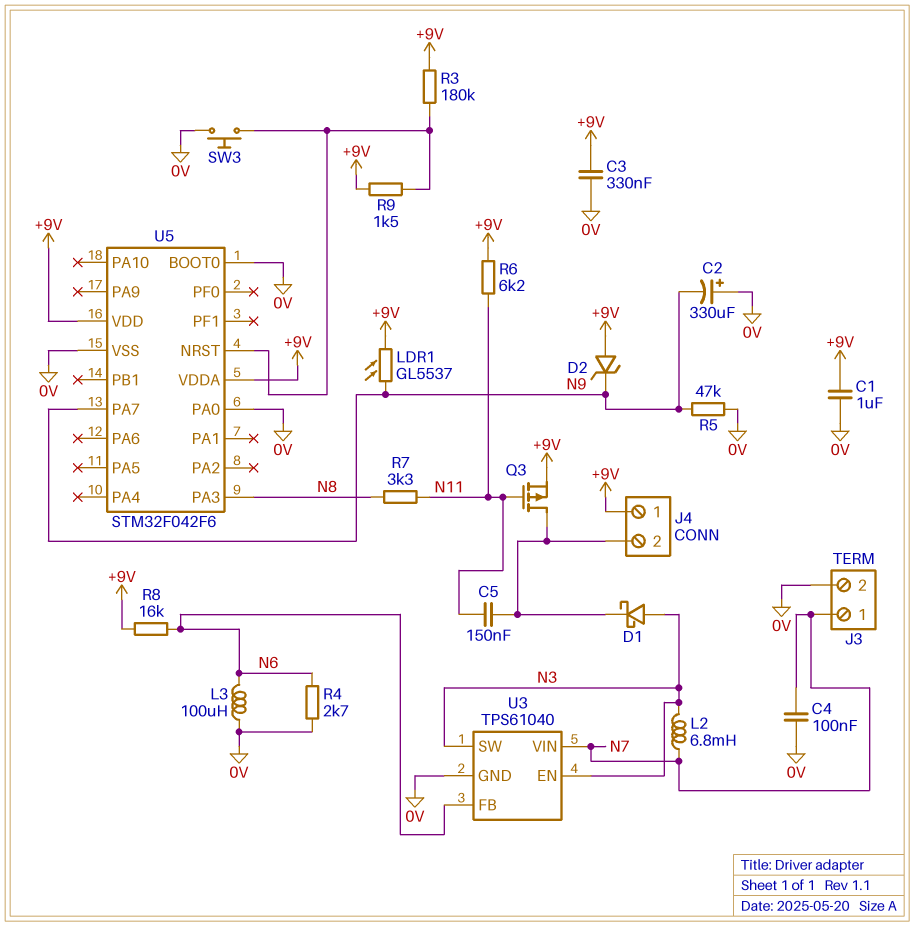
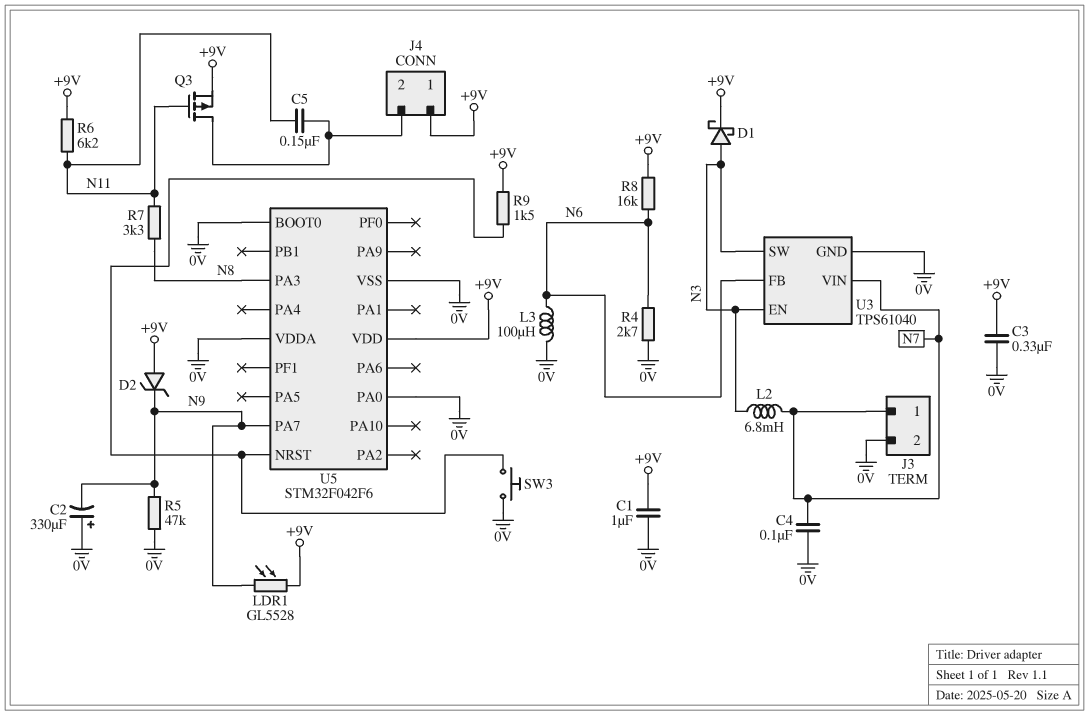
D1: schottky (A N3, K J4/2) -> schottky (A N3, K +9V)
LDR1: GL5537 (+9V, N9) -> GL5528 (+9V, N9)
R3: 180k (+9V, U5/NRST) -> none
U5 pin VDDA: +9V -> 0V

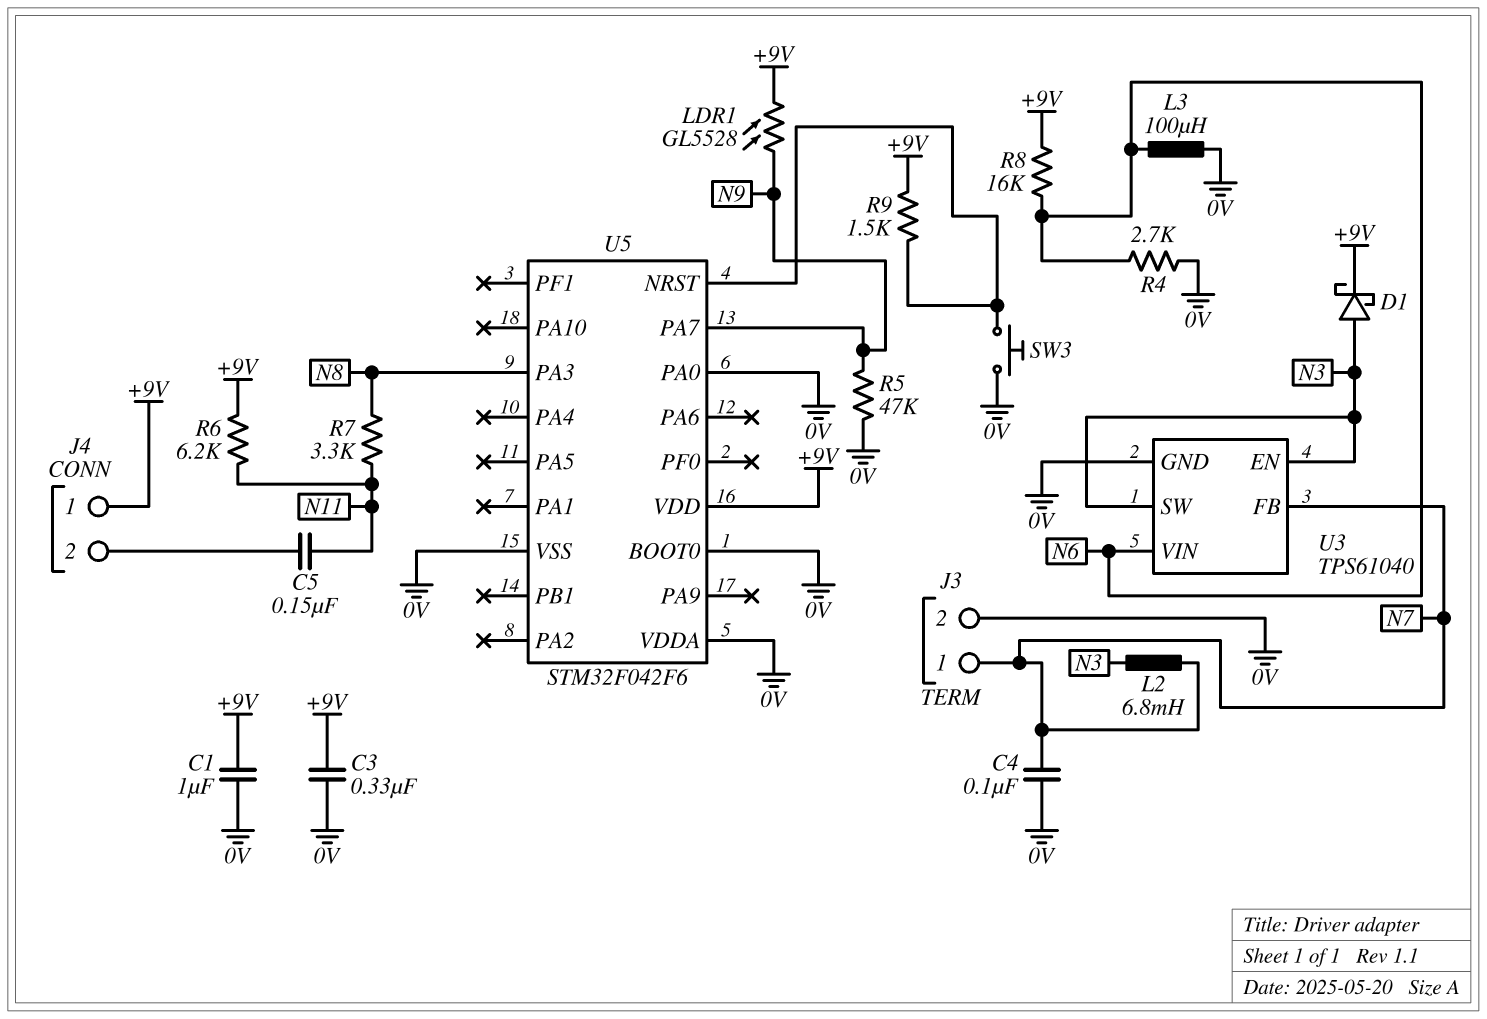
C2: 330uF (plus 0V, minus N9) -> none
D2: zener (A +9V, K N9) -> none
Q3: PMOS (G N11, D J4/2, S +9V) -> none
U3 pin FB: N6 -> N7
U3 pin VIN: N7 -> N6

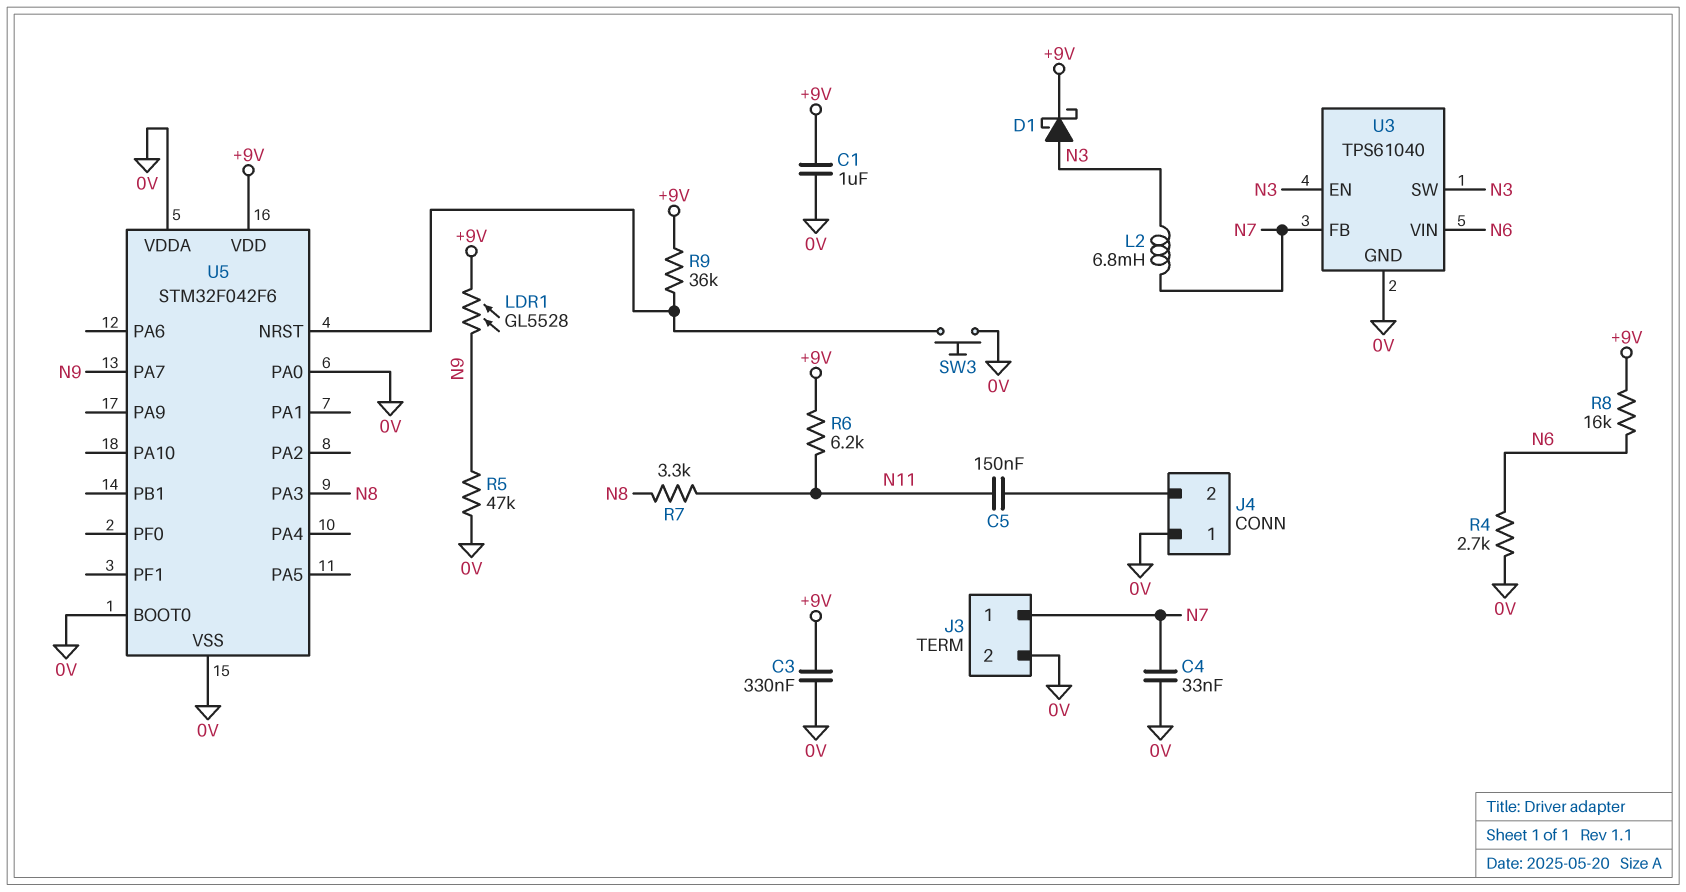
C4: 100nF (0V, N7) -> 33nF (0V, N7)
J4 pin 1: +9V -> 0V
L3: 100uH (0V, N6) -> none
R9: 1.5k (+9V, U5/NRST) -> 36k (+9V, U5/NRST)

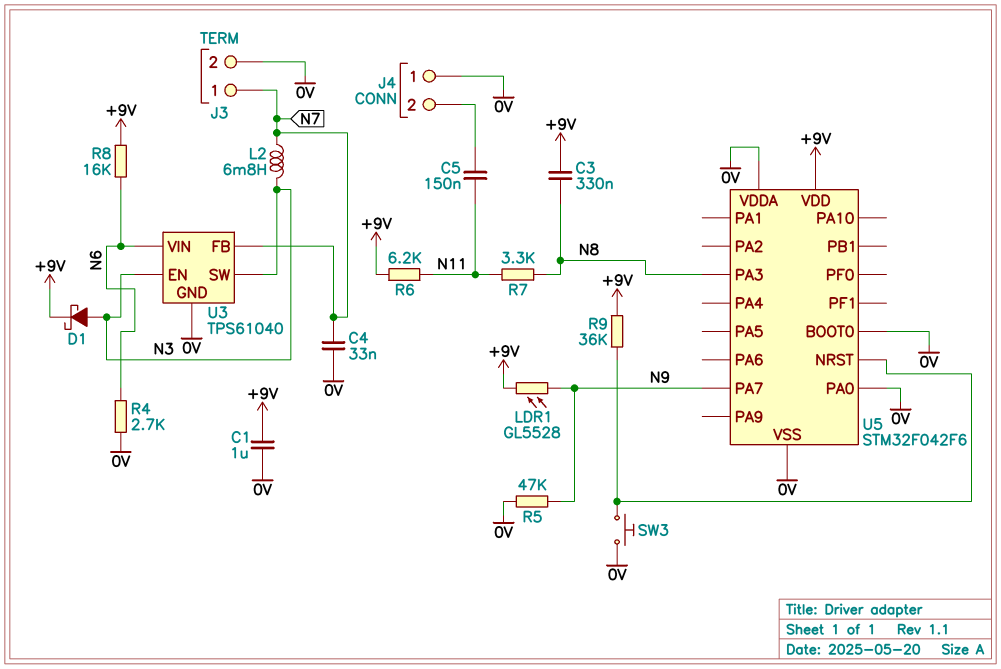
C3: 330nF (+9V, 0V) -> 330nF (+9V, N8)

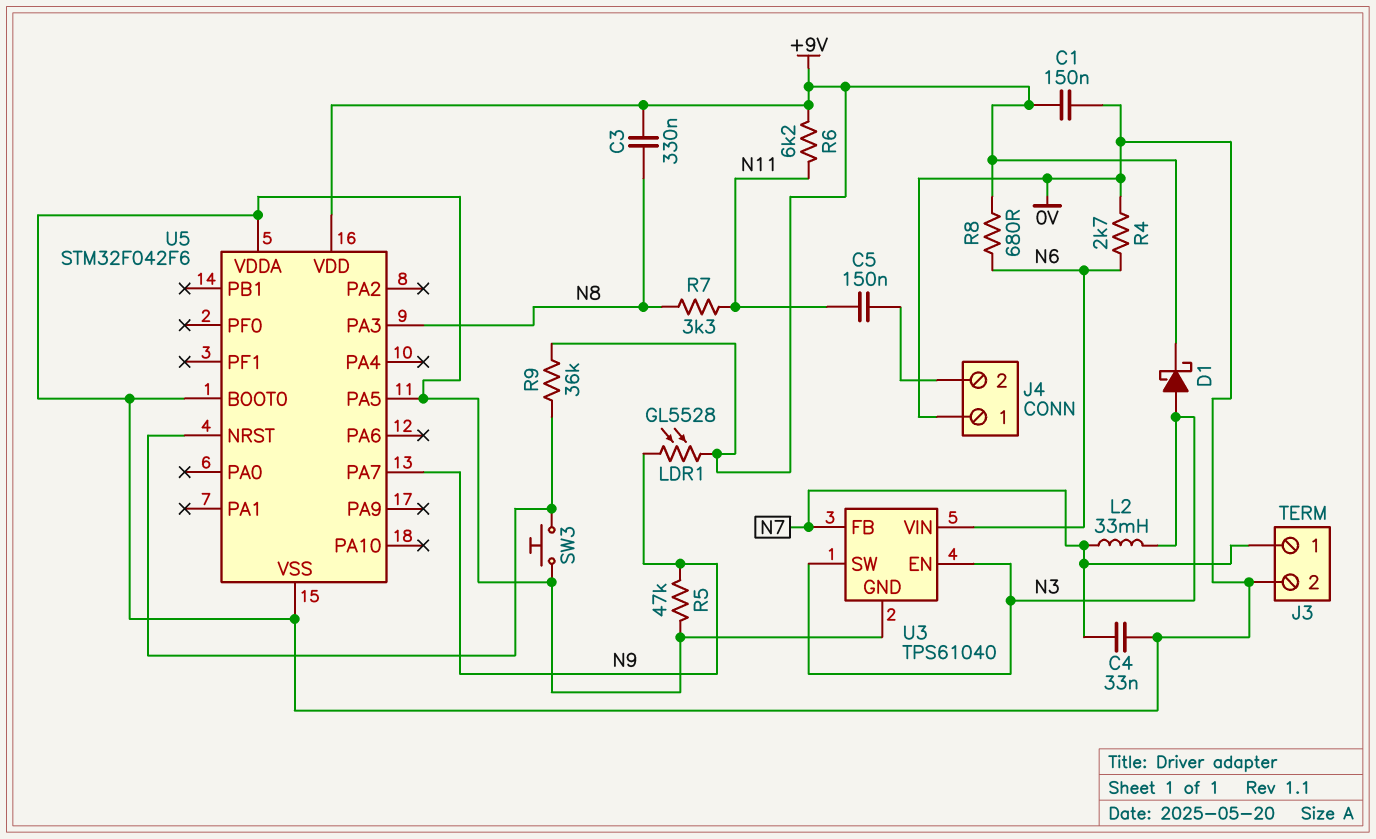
C1: 1uF (+9V, 0V) -> 150nF (+9V, 0V)
L2: 6.8mH (N3, N7) -> 33mH (N3, N7)
R8: 16k (+9V, N6) -> 680 (+9V, N6)
U5 pin PA0: 0V -> none
U5 pin PA5: none -> 0V

